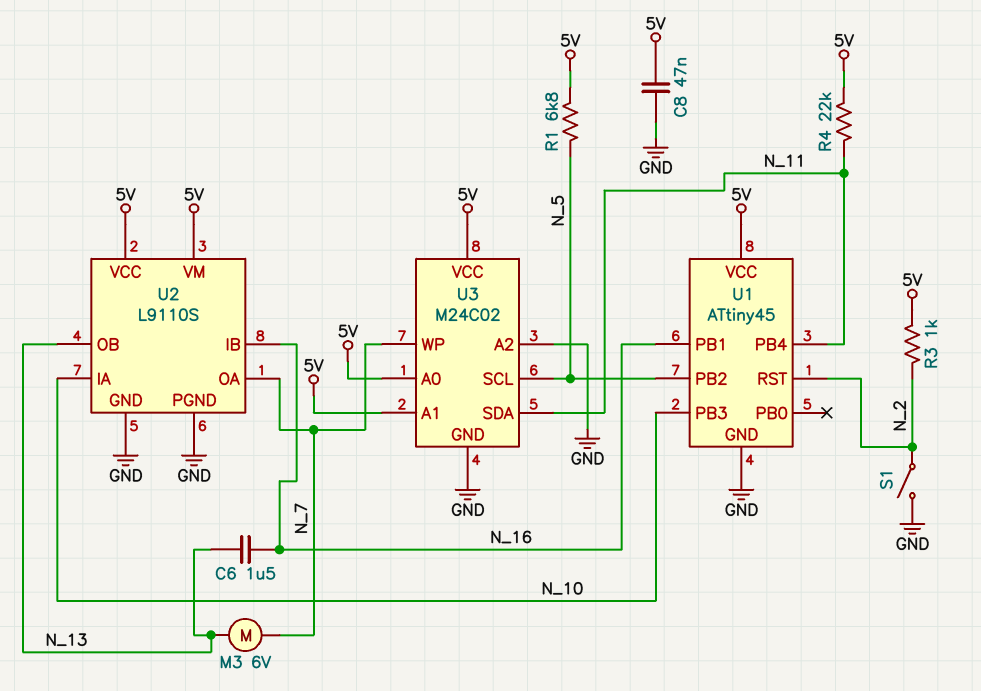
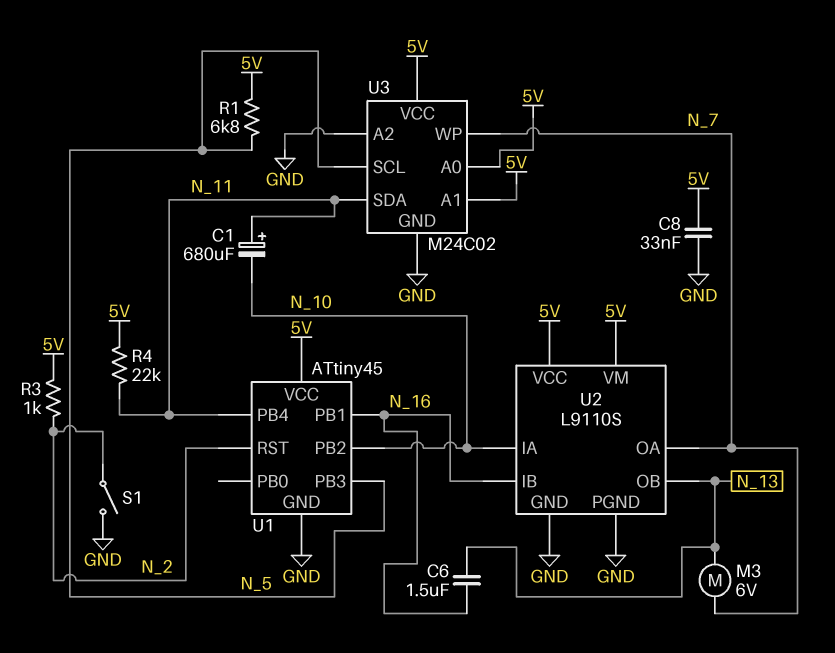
C1: none -> 680uF (plus N_11, minus N_10)
C8: 47nF (5V, GND) -> 33nF (5V, GND)
U1 pin PB2: N_5 -> N_10
U1 pin PB3: N_10 -> N_5

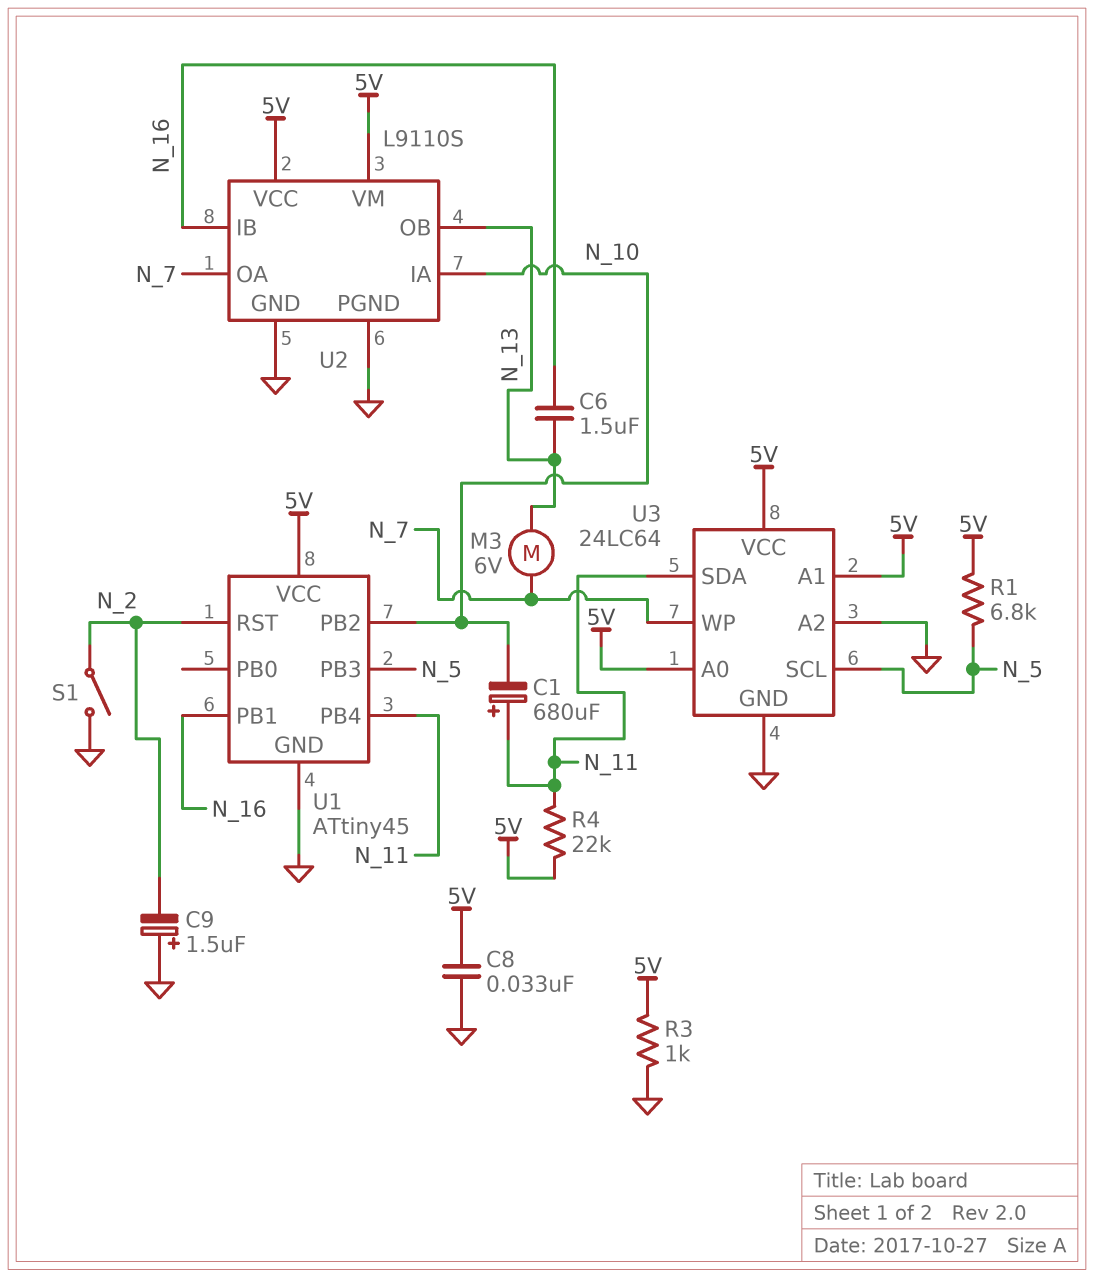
C9: none -> 1.5uF (plus GND, minus N_2)
R3: 1k (5V, N_2) -> 1k (5V, GND)
U3: M24C02 -> 24LC64

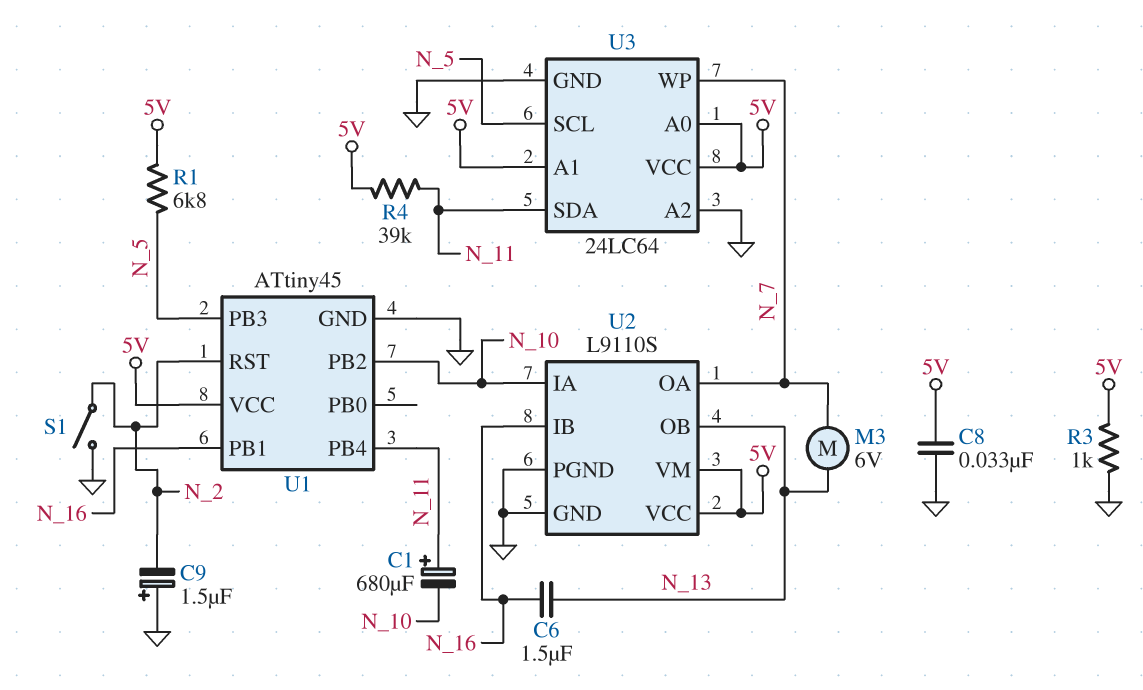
R4: 22k (5V, N_11) -> 39k (5V, N_11)

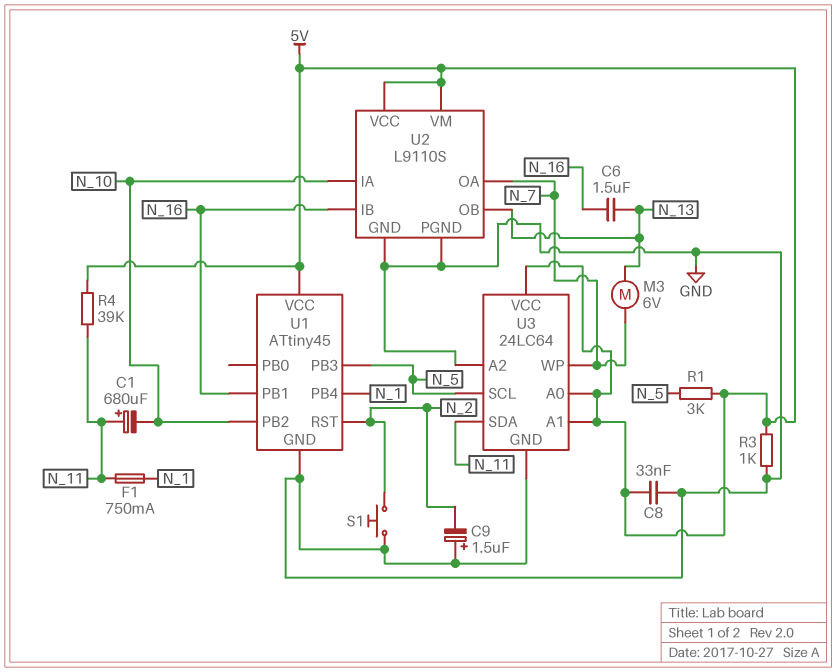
F1: none -> 750mA (N_1, N_11)
R1: 6.8k (5V, N_5) -> 3k (5V, N_5)
S1: switch (GND, N_2) -> button (GND, N_2)
U1 pin PB4: N_11 -> N_1

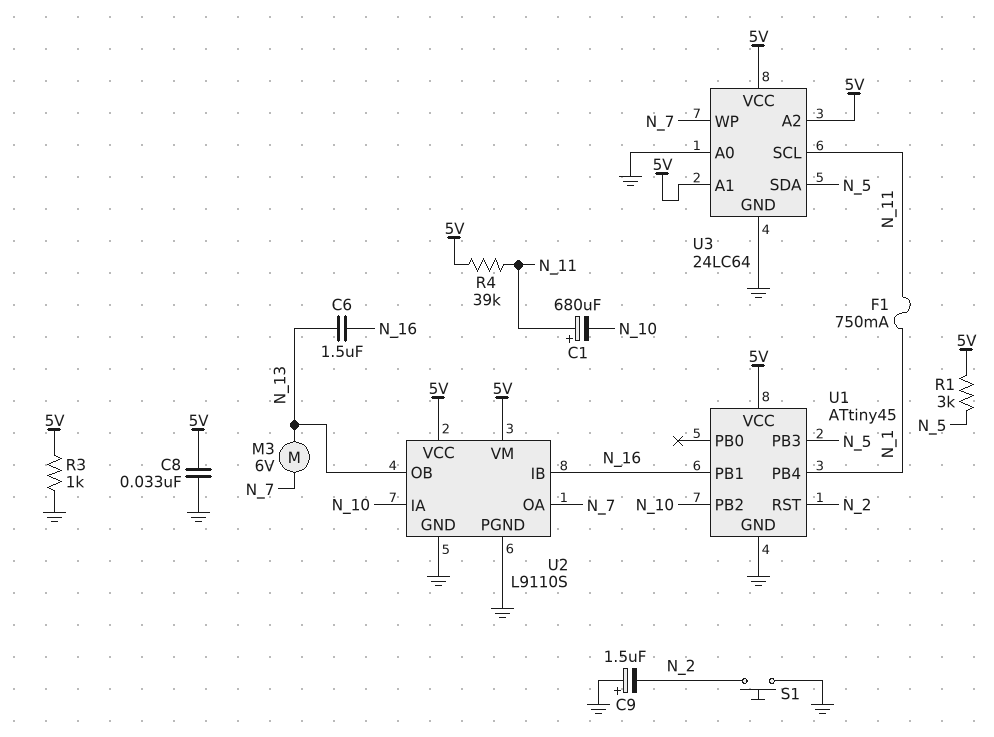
U3 pin A0: 5V -> GND
U3 pin A2: GND -> 5V
U3 pin SCL: N_5 -> N_11
U3 pin SDA: N_11 -> N_5

